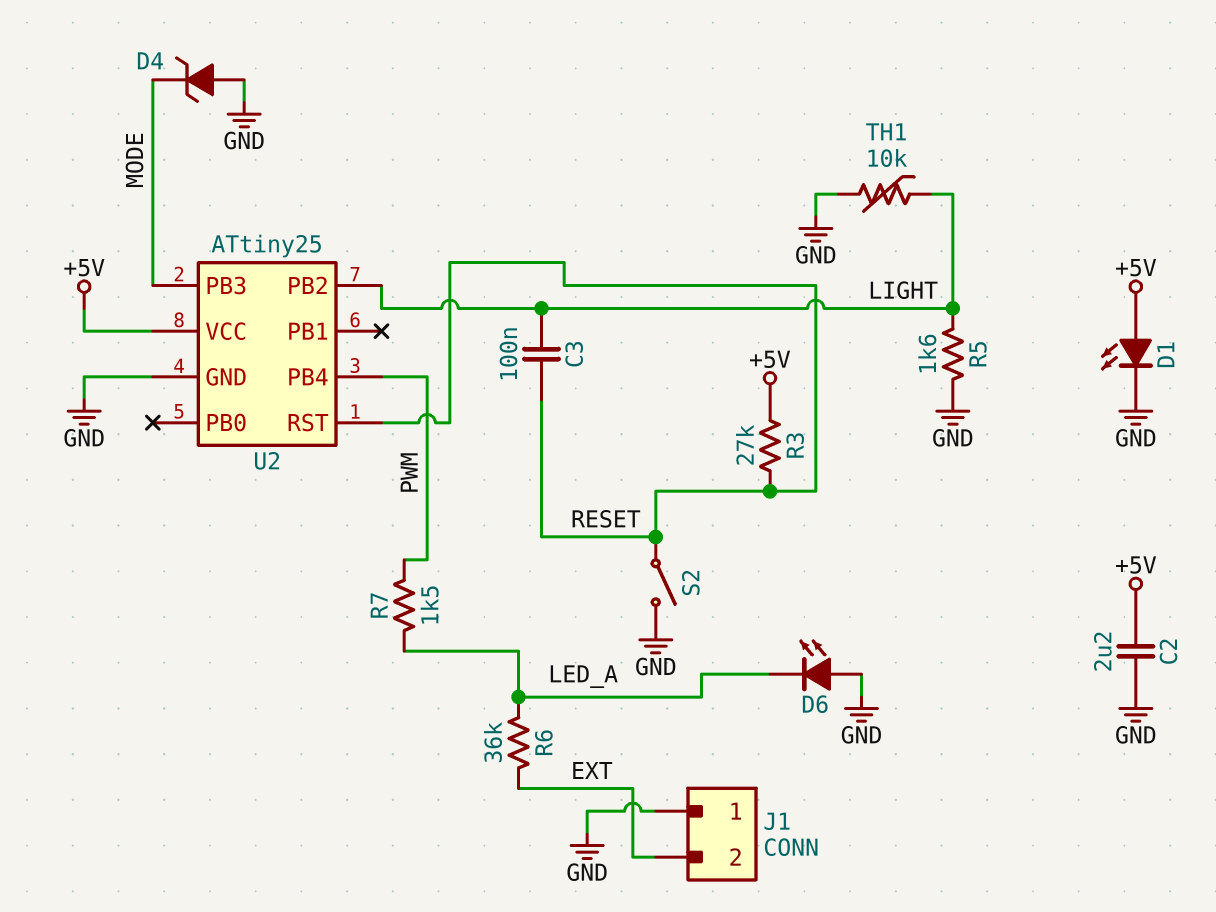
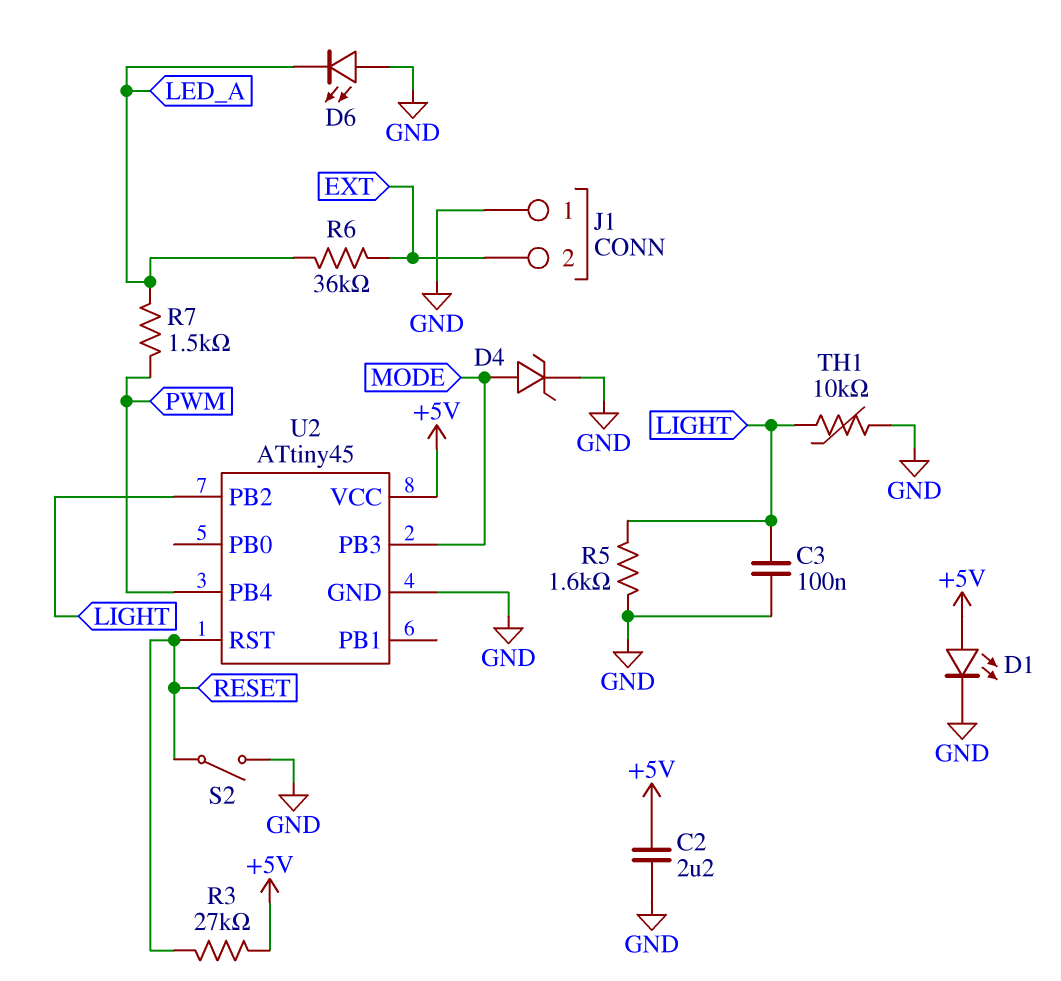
C3: 100nF (LIGHT, RESET) -> 100nF (GND, LIGHT)
D4: zener (A GND, K MODE) -> zener (A MODE, K GND)
U2: ATtiny25 -> ATtiny45

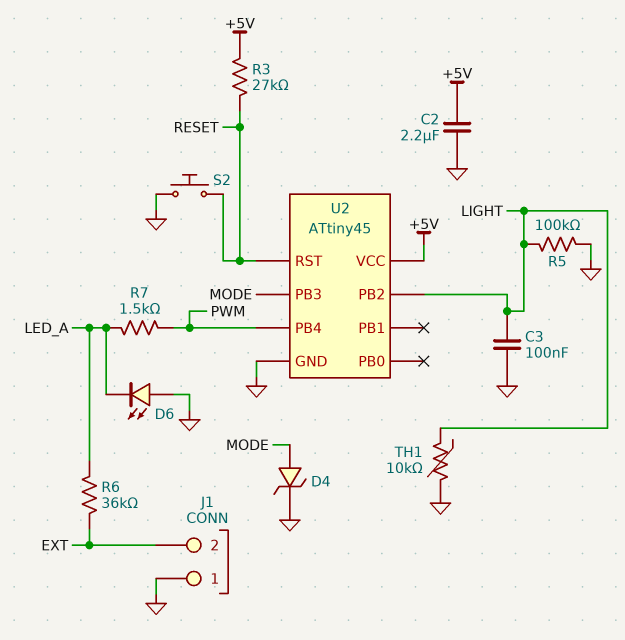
D1: LED (A +5V, K GND) -> none
R5: 1.6k (GND, LIGHT) -> 100k (GND, LIGHT)
S2: switch (GND, RESET) -> button (GND, RESET)

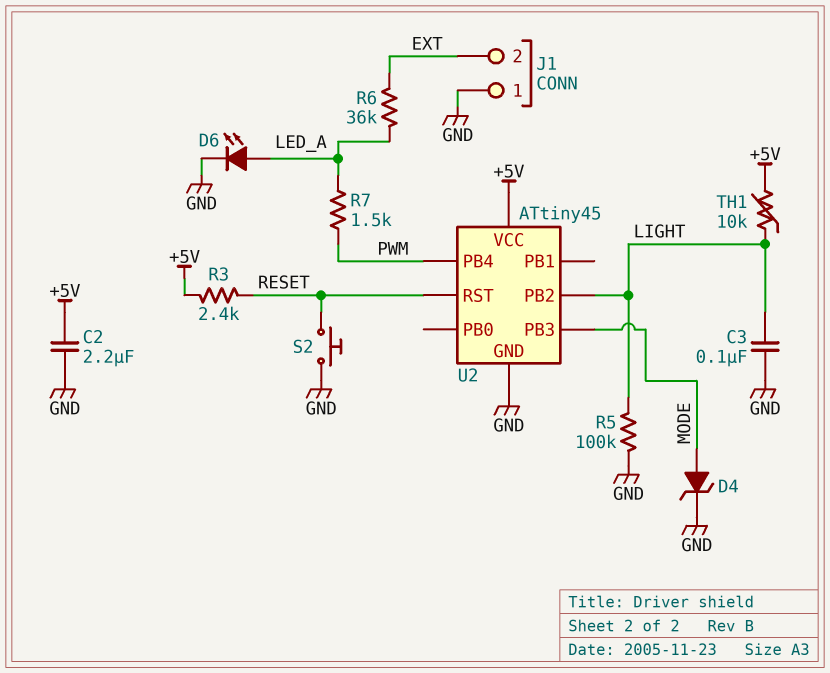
D6: LED (A GND, K LED_A) -> LED (A LED_A, K GND)
R3: 27k (+5V, RESET) -> 2.4k (+5V, RESET)
TH1: 10k (GND, LIGHT) -> 10k (+5V, LIGHT)

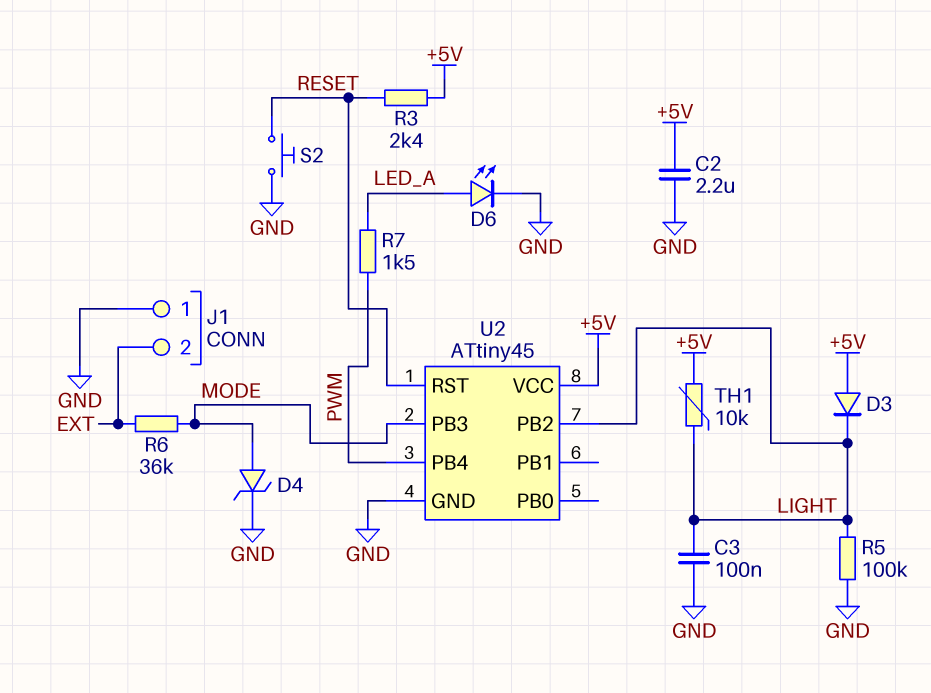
D3: none -> diode (A +5V, K LIGHT)
R6: 36k (EXT, LED_A) -> 36k (EXT, MODE)

